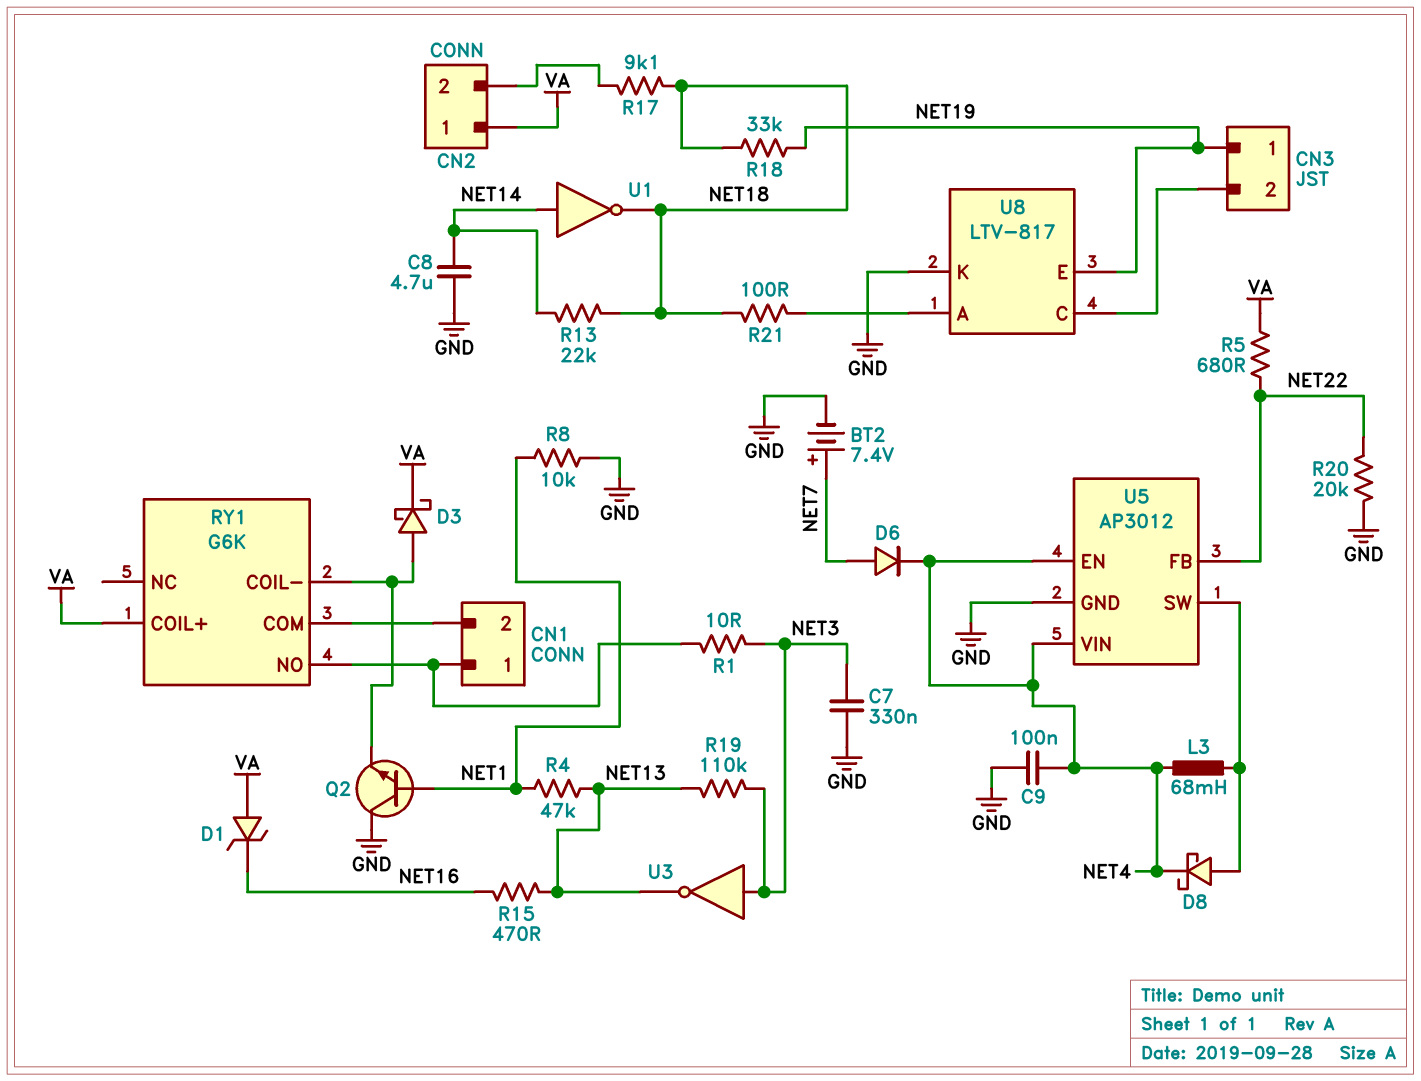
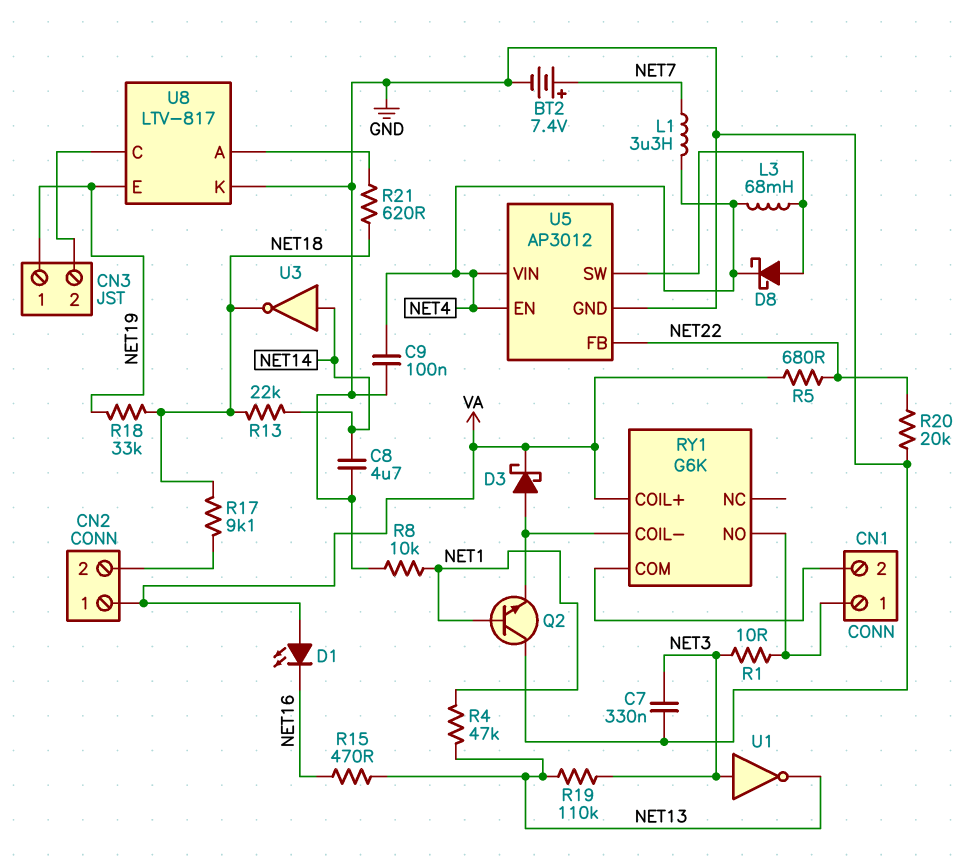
D1: zener (A VA, K NET16) -> LED (A VA, K NET16)
D6: diode (A NET7, K NET4) -> none
L1: none -> 3.3uH (NET4, NET7)
R21: 100 (NET18, U8/A) -> 620 (NET18, U8/A)
U1: NOT (in NET14, out NET18) -> NOT (in NET3, out NET13)
U3: NOT (in NET3, out NET13) -> NOT (in NET14, out NET18)

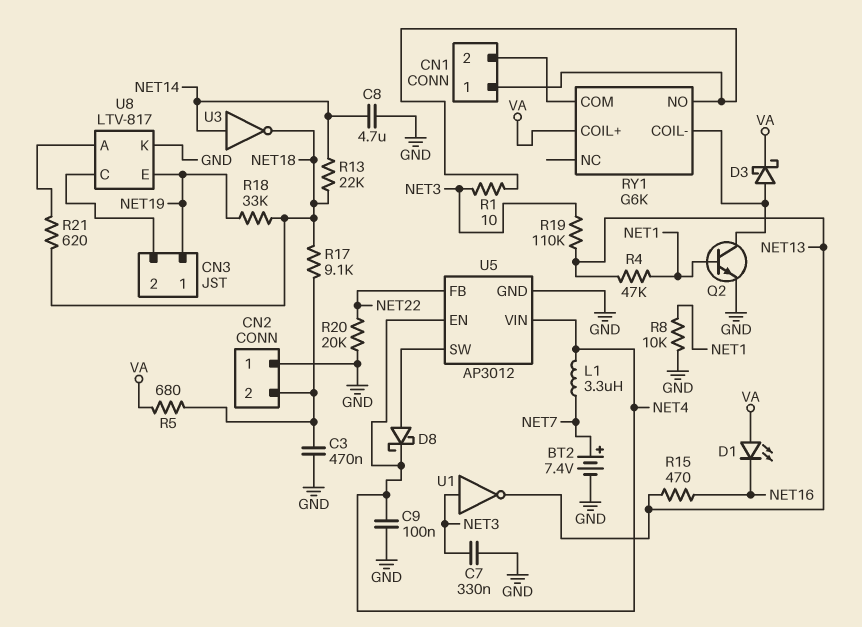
C3: none -> 470nF (CN2/2, GND)
CN2 pin 1: VA -> GND
L3: 68mH (NET4, U5/SW) -> none
Q2: NPN (B NET1, C GND, E RY1/COIL-) -> NPN (B NET1, C RY1/COIL-, E GND)
R5: 680 (NET22, VA) -> 680 (CN2/2, VA)

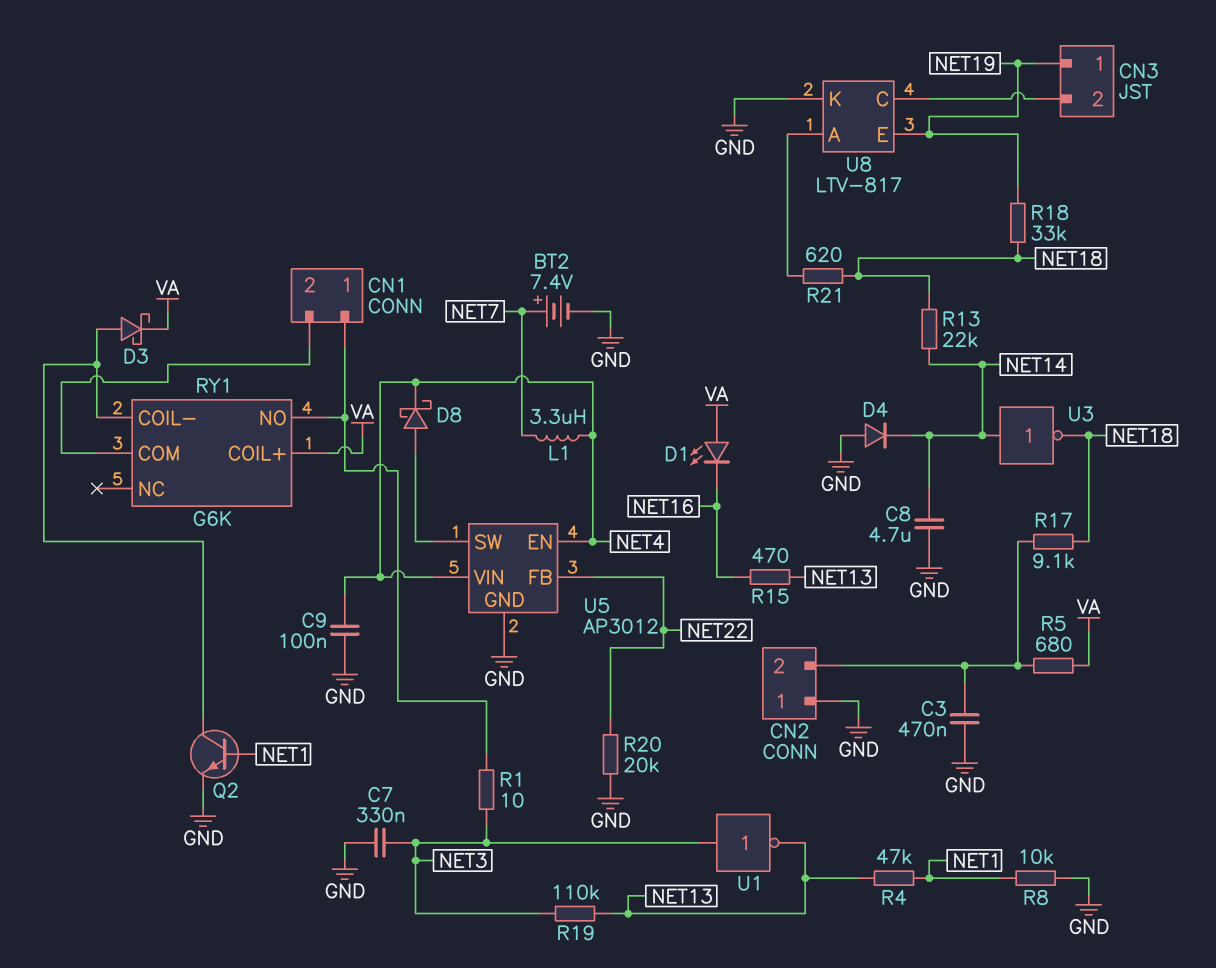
D4: none -> diode (A GND, K NET14)

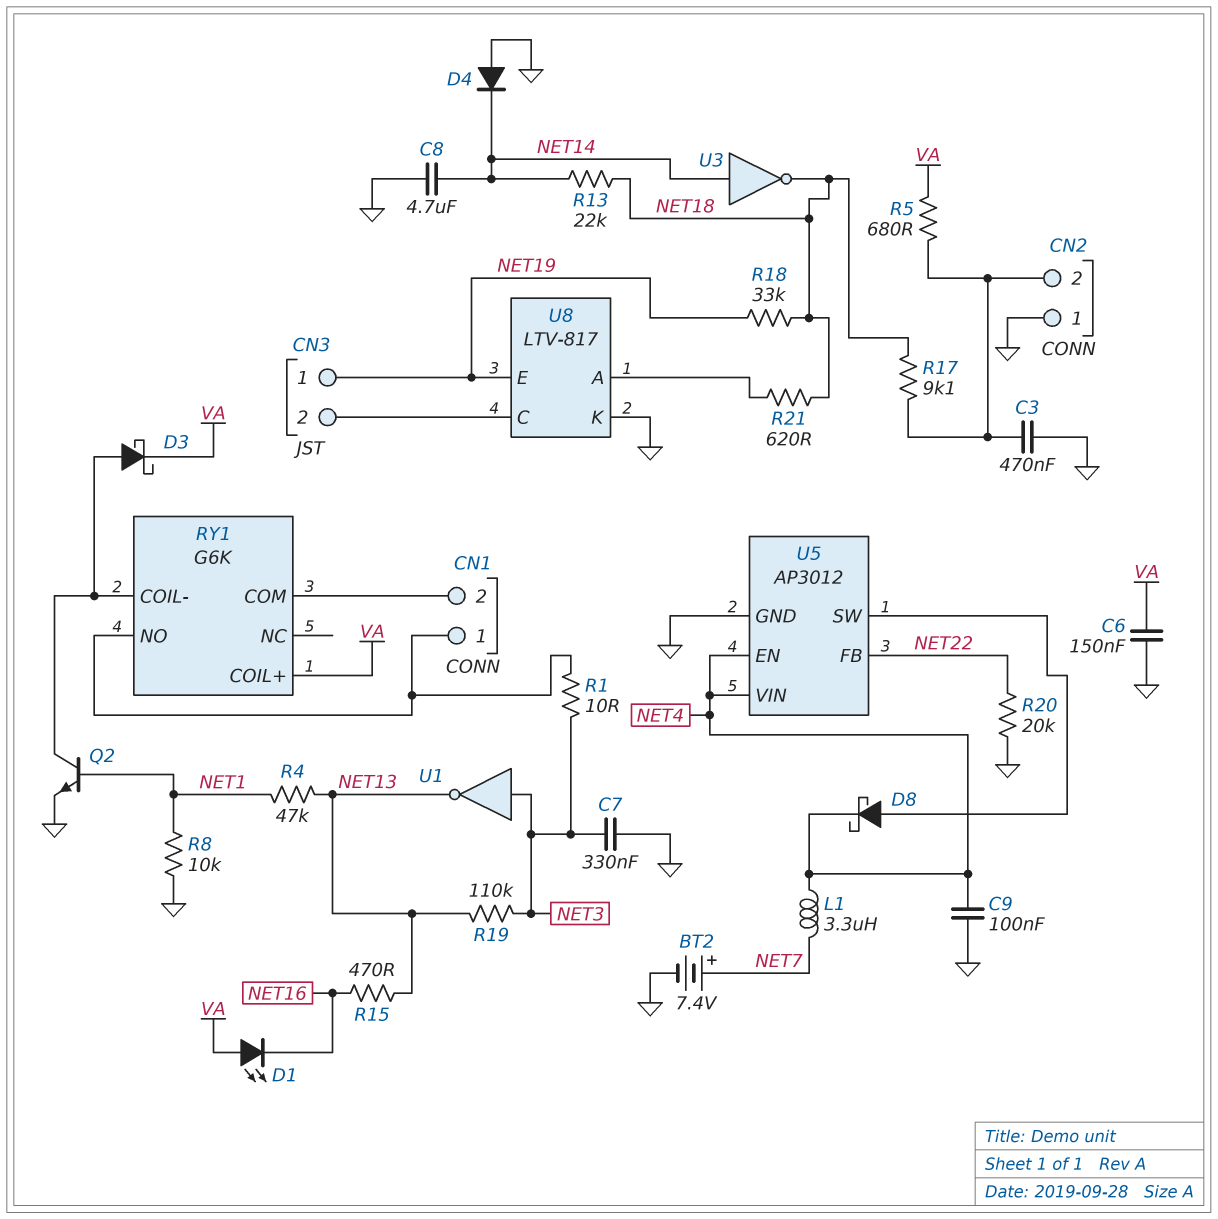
C6: none -> 150nF (GND, VA)

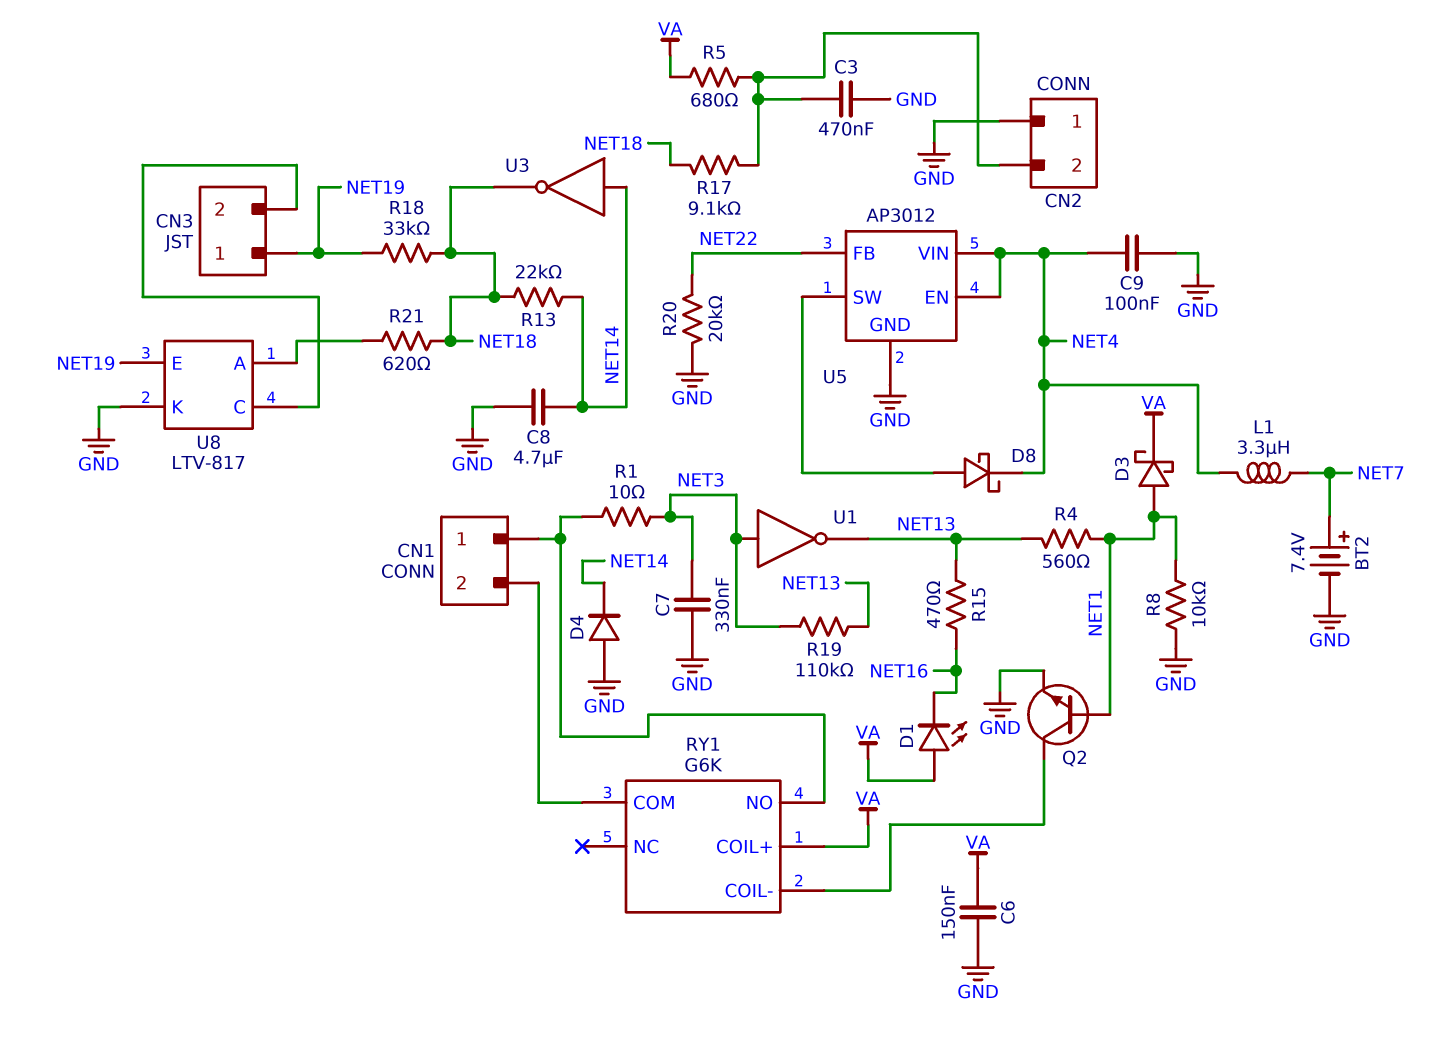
D3: schottky (A RY1/COIL-, K VA) -> schottky (A NET1, K VA)
R4: 47k (NET1, NET13) -> 560 (NET1, NET13)

